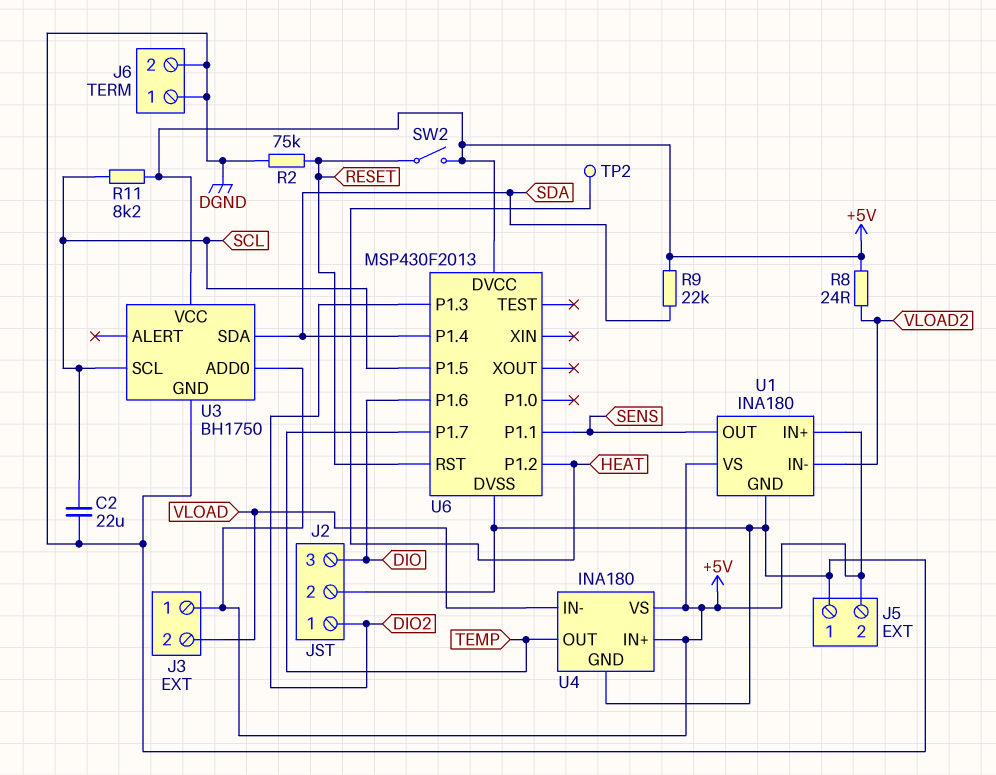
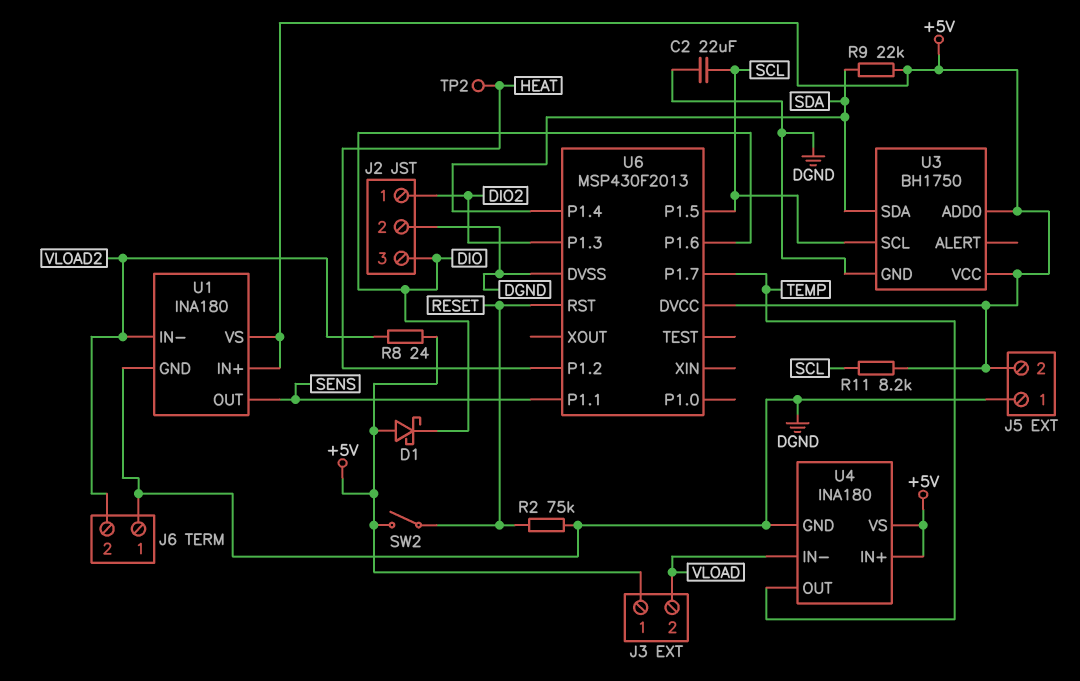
D1: none -> schottky (A +5V, K DIO)
J6 pin 2: DGND -> VLOAD2

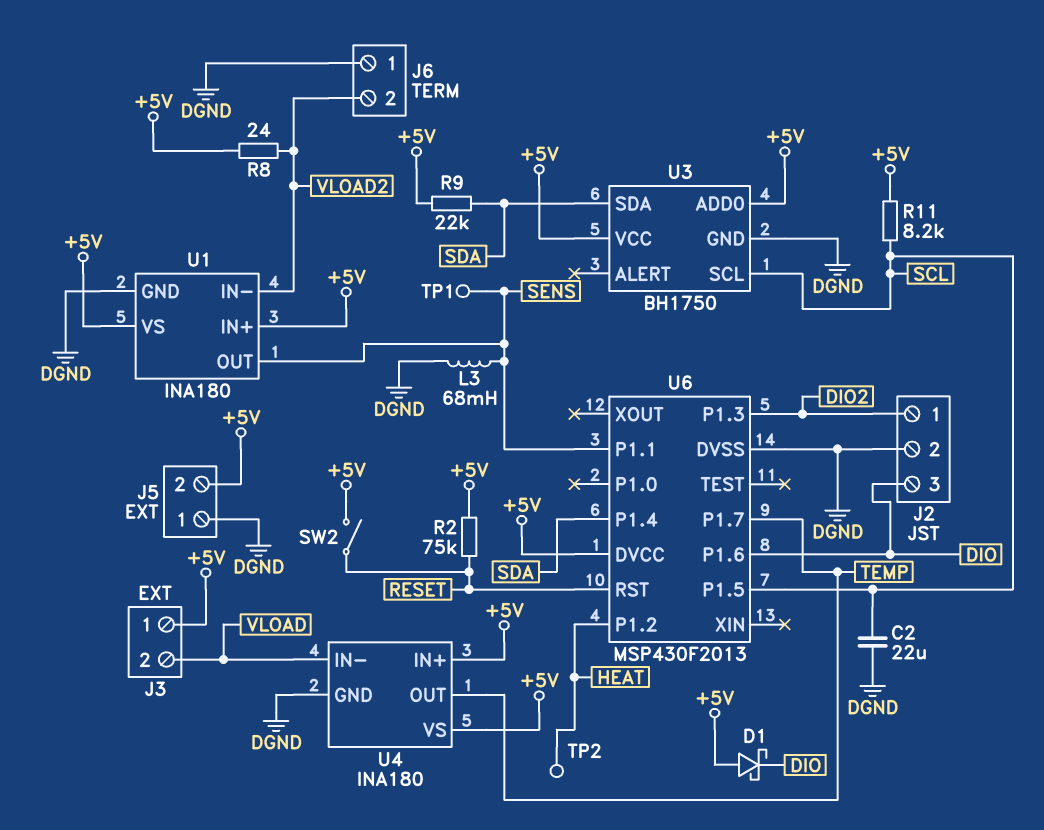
L3: none -> 68mH (DGND, SENS)
R2: 75k (DGND, RESET) -> 75k (+5V, RESET)
TP1: none -> test point (SENS)

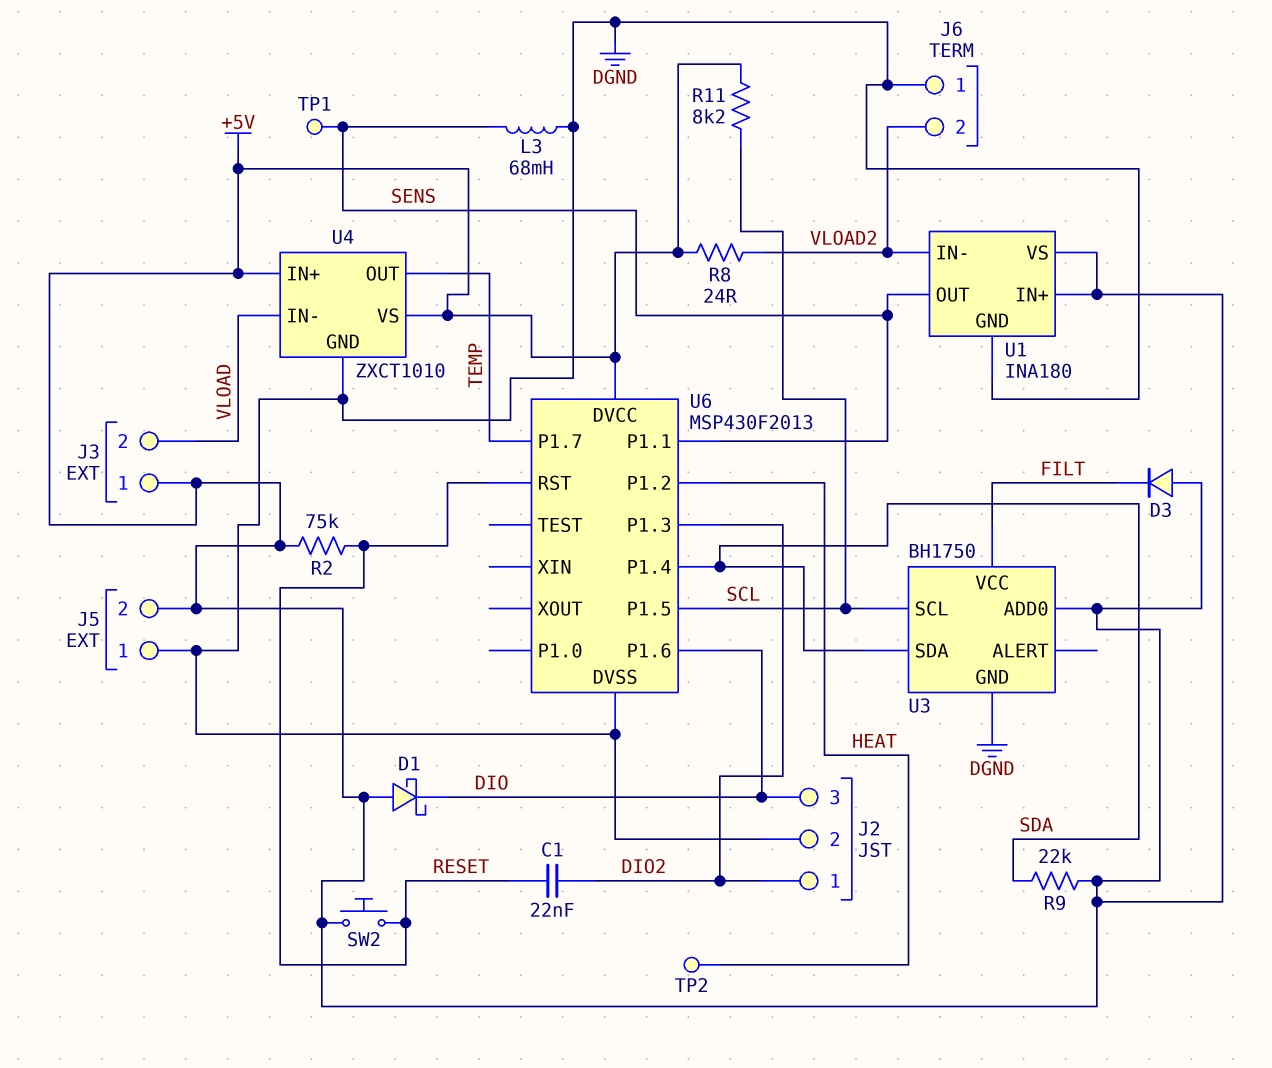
C1: none -> 22nF (DIO2, RESET)
C2: 22uF (DGND, SCL) -> none
D3: none -> diode (A +5V, K FILT)
SW2: switch (+5V, RESET) -> button (+5V, RESET)
U3 pin VCC: +5V -> FILT
U4: INA180 -> ZXCT1010

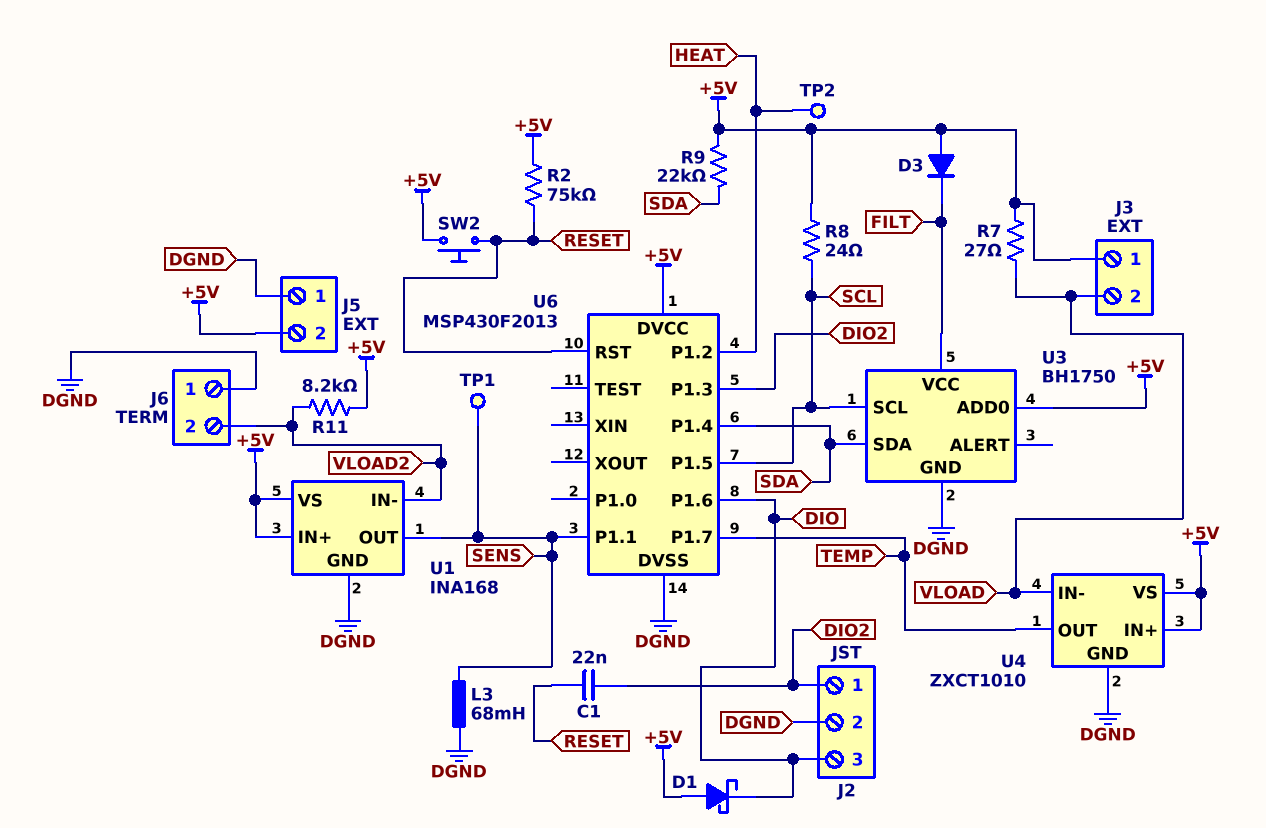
R7: none -> 27 (+5V, VLOAD)
R8: 24 (+5V, VLOAD2) -> 24 (+5V, SCL)
R11: 8.2k (+5V, SCL) -> 8.2k (+5V, VLOAD2)
U1: INA180 -> INA168

